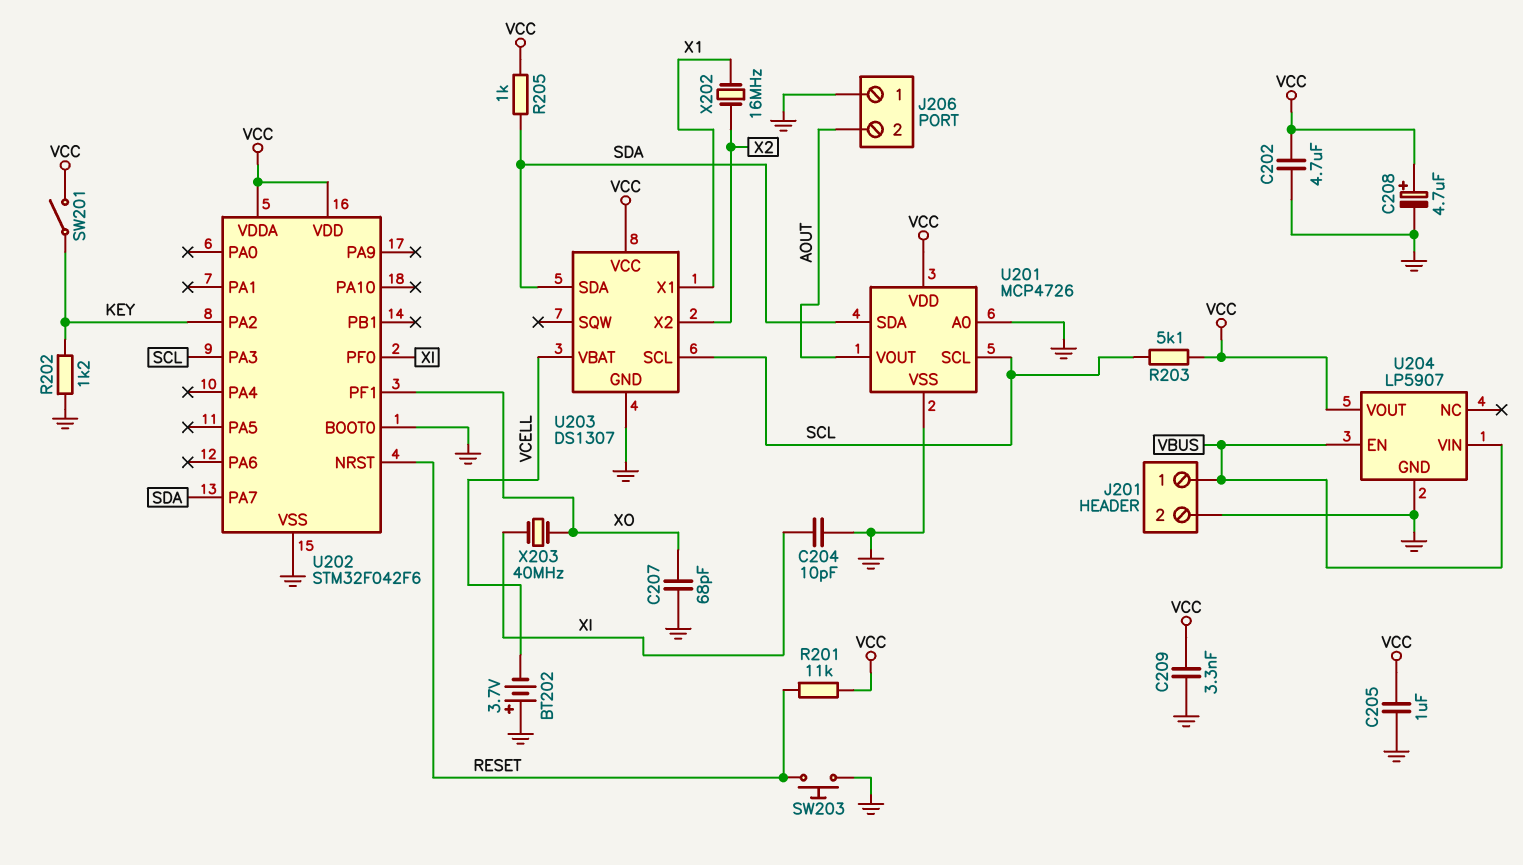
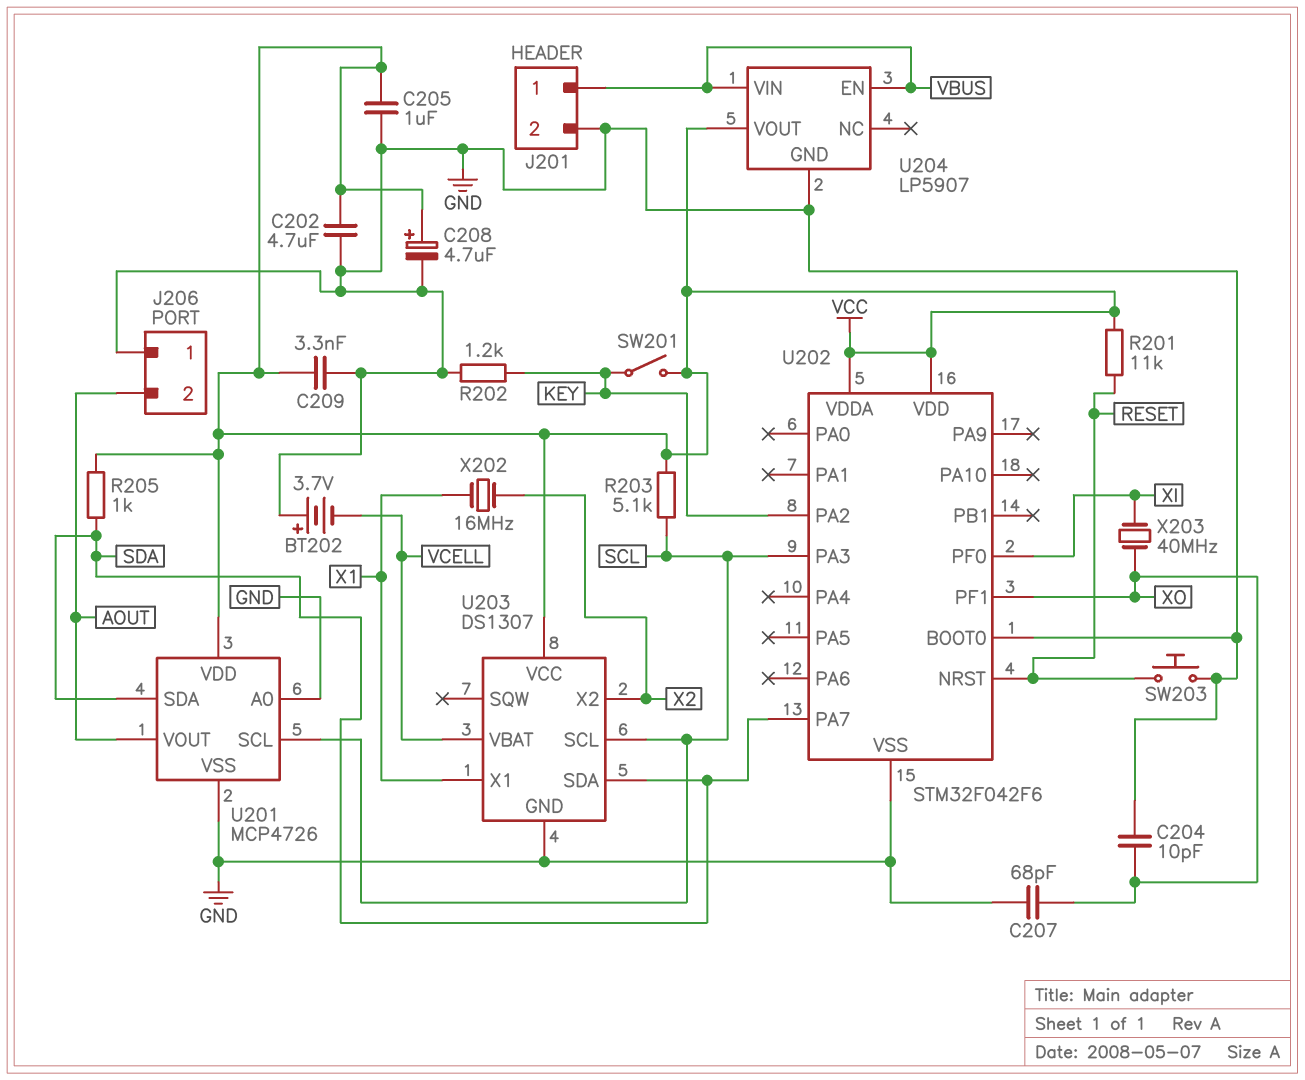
C204: 10pF (GND, XI) -> 10pF (GND, XO)

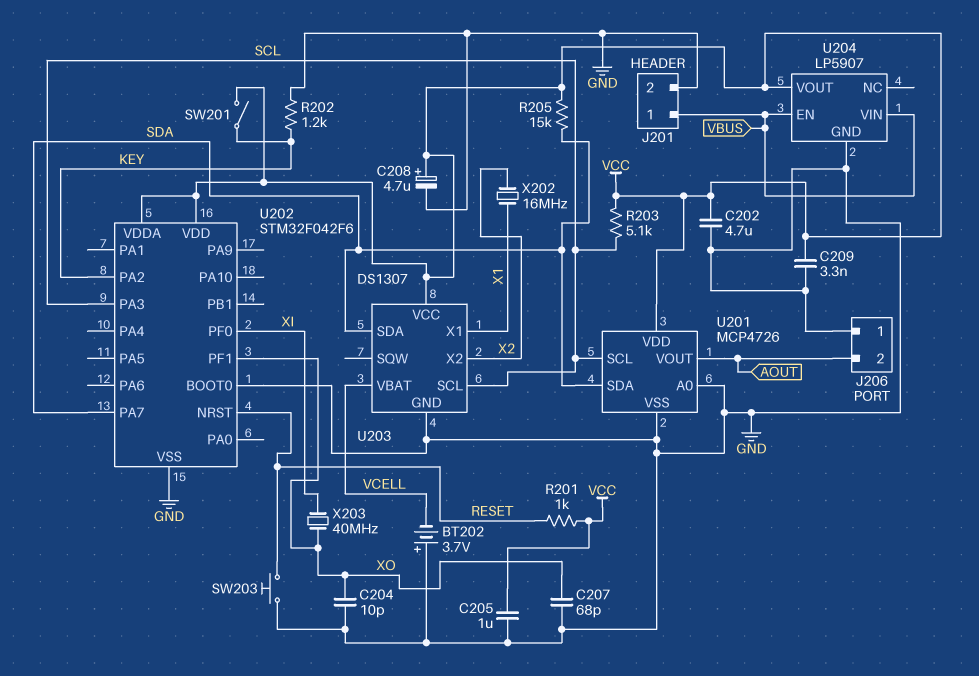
R201: 11k (RESET, VCC) -> 1k (RESET, VCC)
R205: 1k (SDA, VCC) -> 15k (SDA, VCC)

